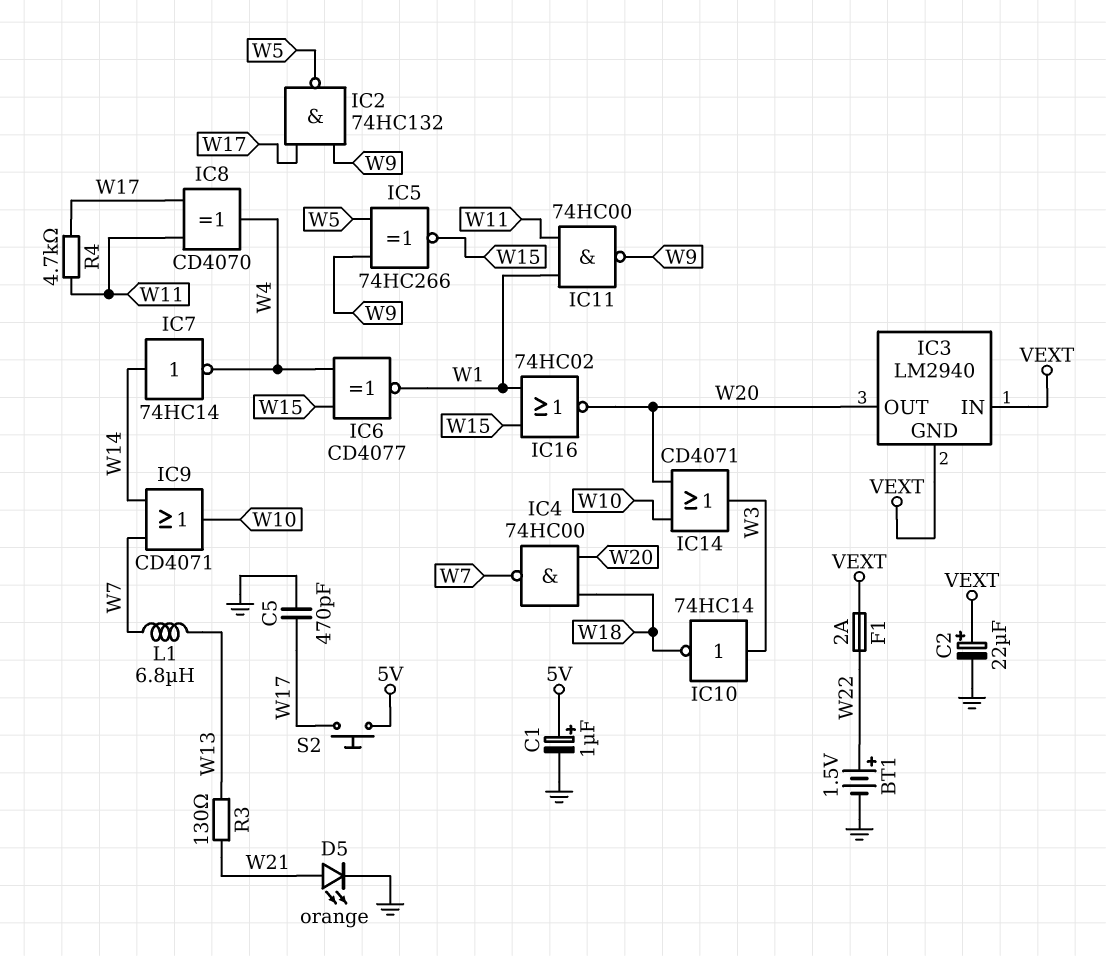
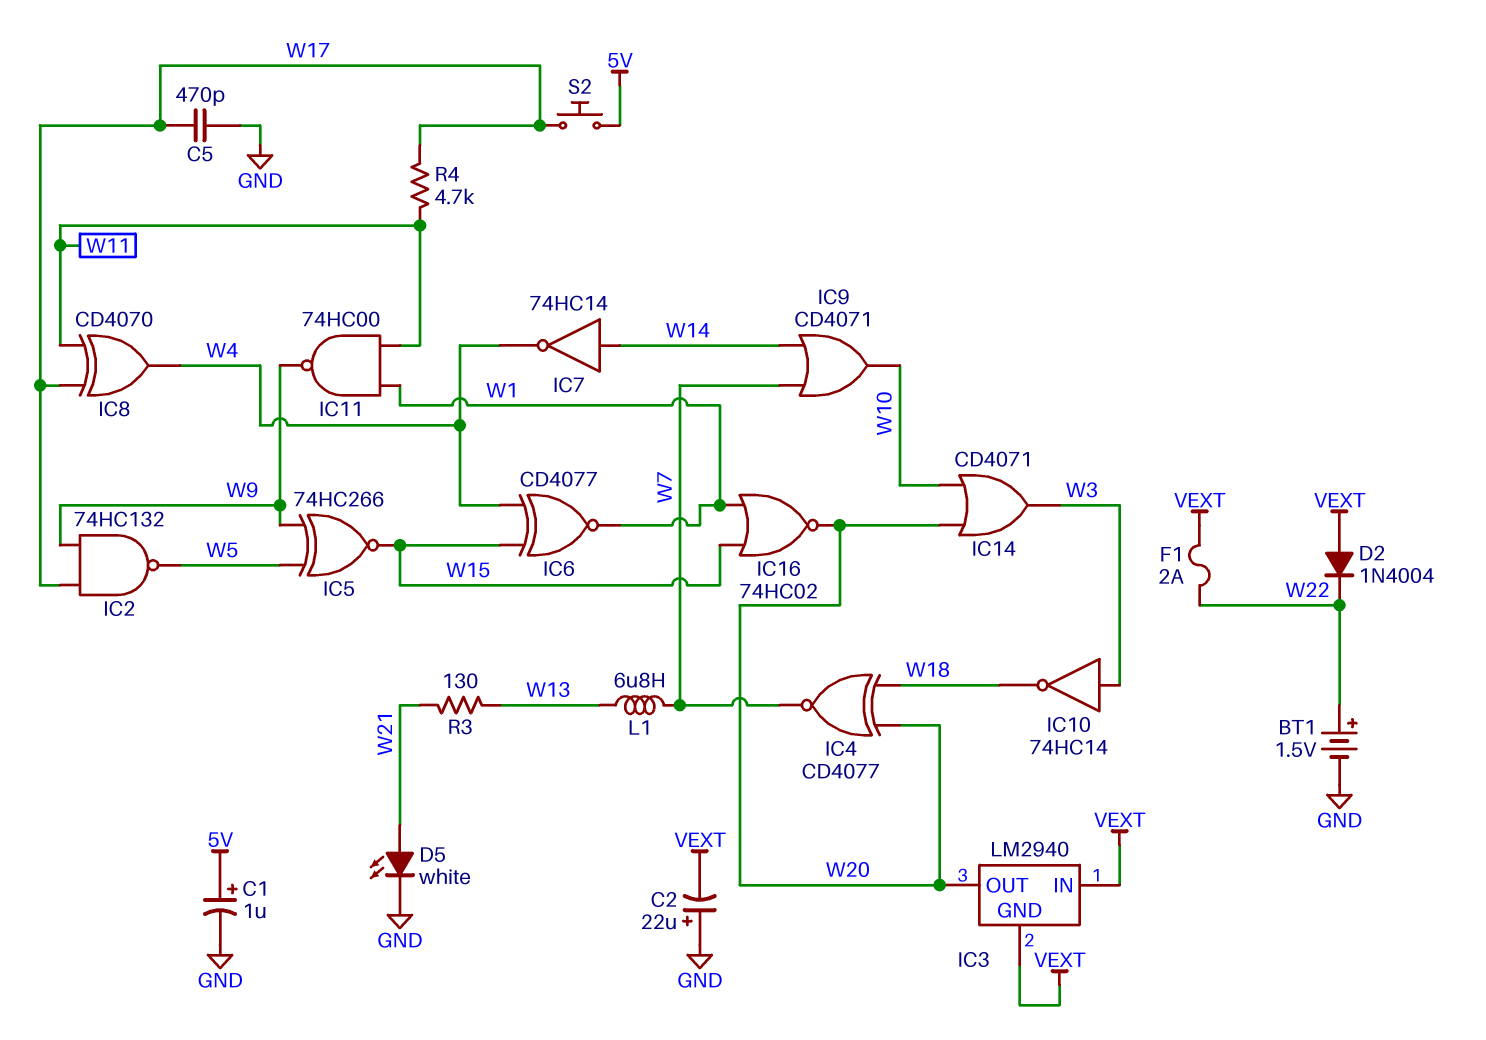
C2: 22uF (plus VEXT, minus GND) -> 22uF (plus GND, minus VEXT)
D2: none -> diode 1N4004 (A VEXT, K W22)
D5: LED orange (A W21, K GND) -> LED white (A W21, K GND)
IC4: NAND 74HC00 (in W18, in W20, out W7) -> XNOR CD4077 (in W18, in W20, out W7)

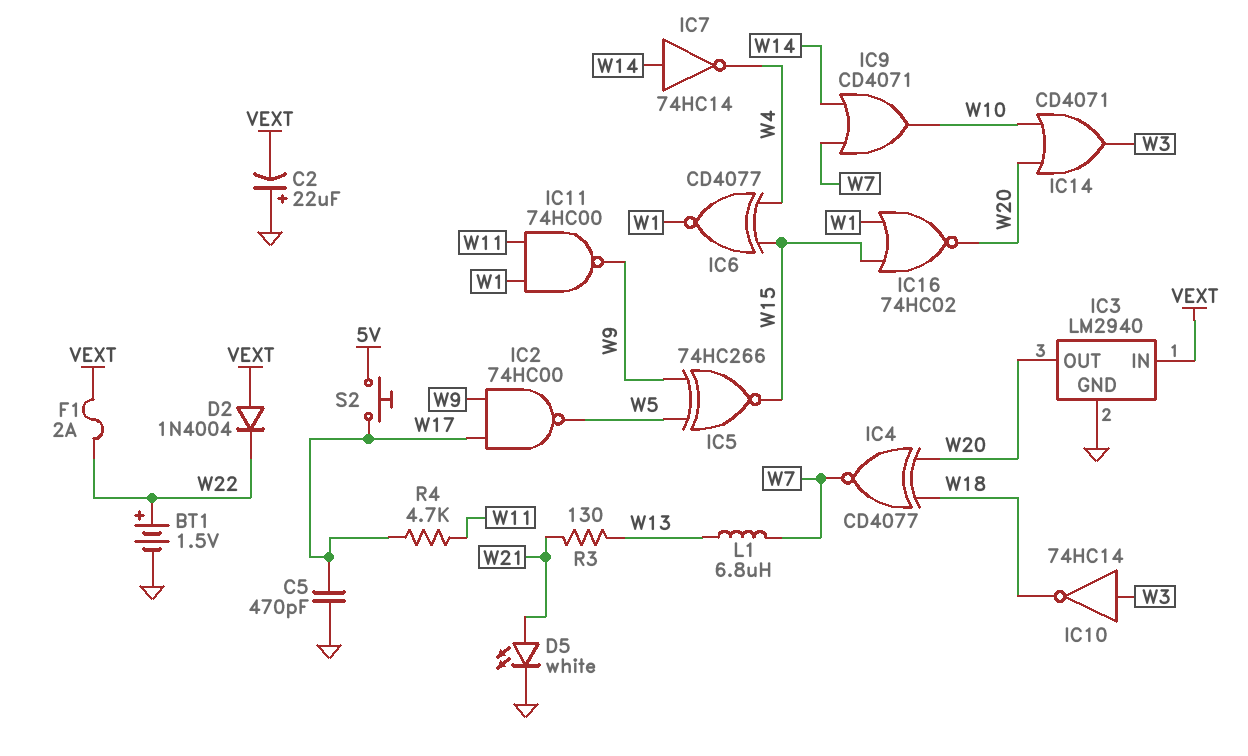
C1: 1uF (plus 5V, minus GND) -> none
IC2: NAND 74HC132 (in W9, in W17, out W5) -> NAND 74HC00 (in W9, in W17, out W5)
IC3 pin GND: VEXT -> GND
IC8: XOR CD4070 (in W11, in W17, out W4) -> none

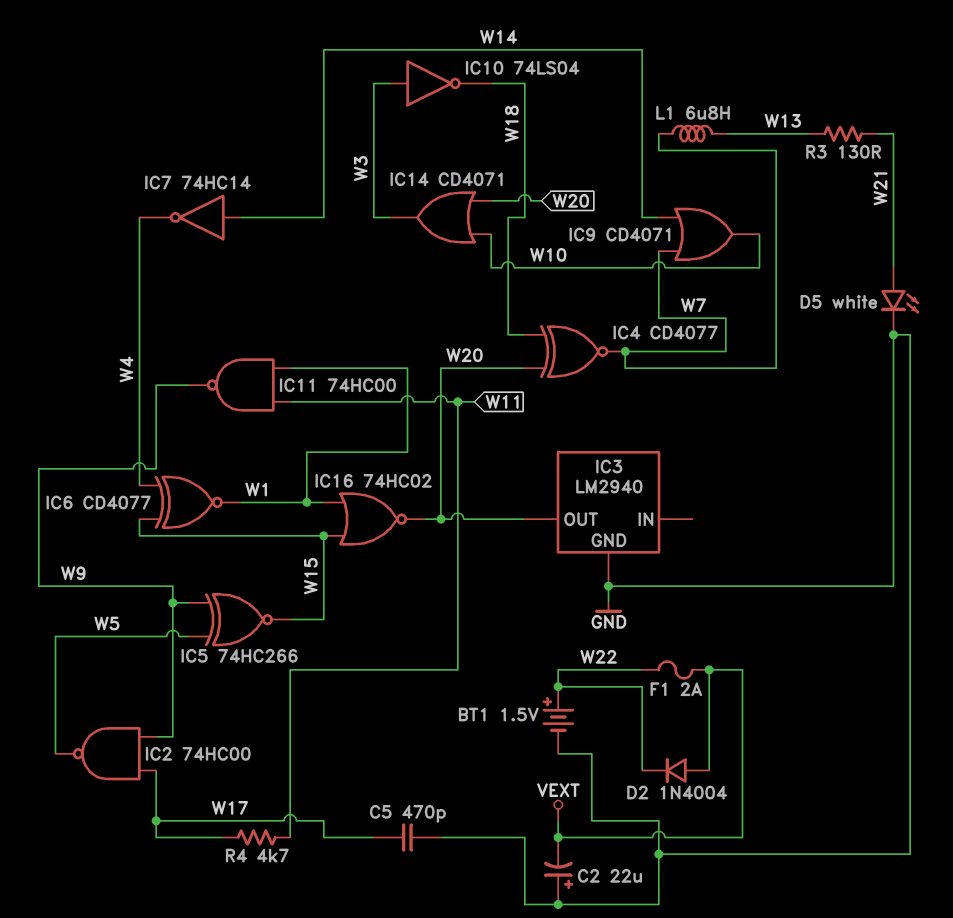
IC3 pin IN: VEXT -> none
IC10: NOT 74HC14 (in W3, out W18) -> NOT 74LS04 (in W3, out W18)
S2: button (5V, W17) -> none

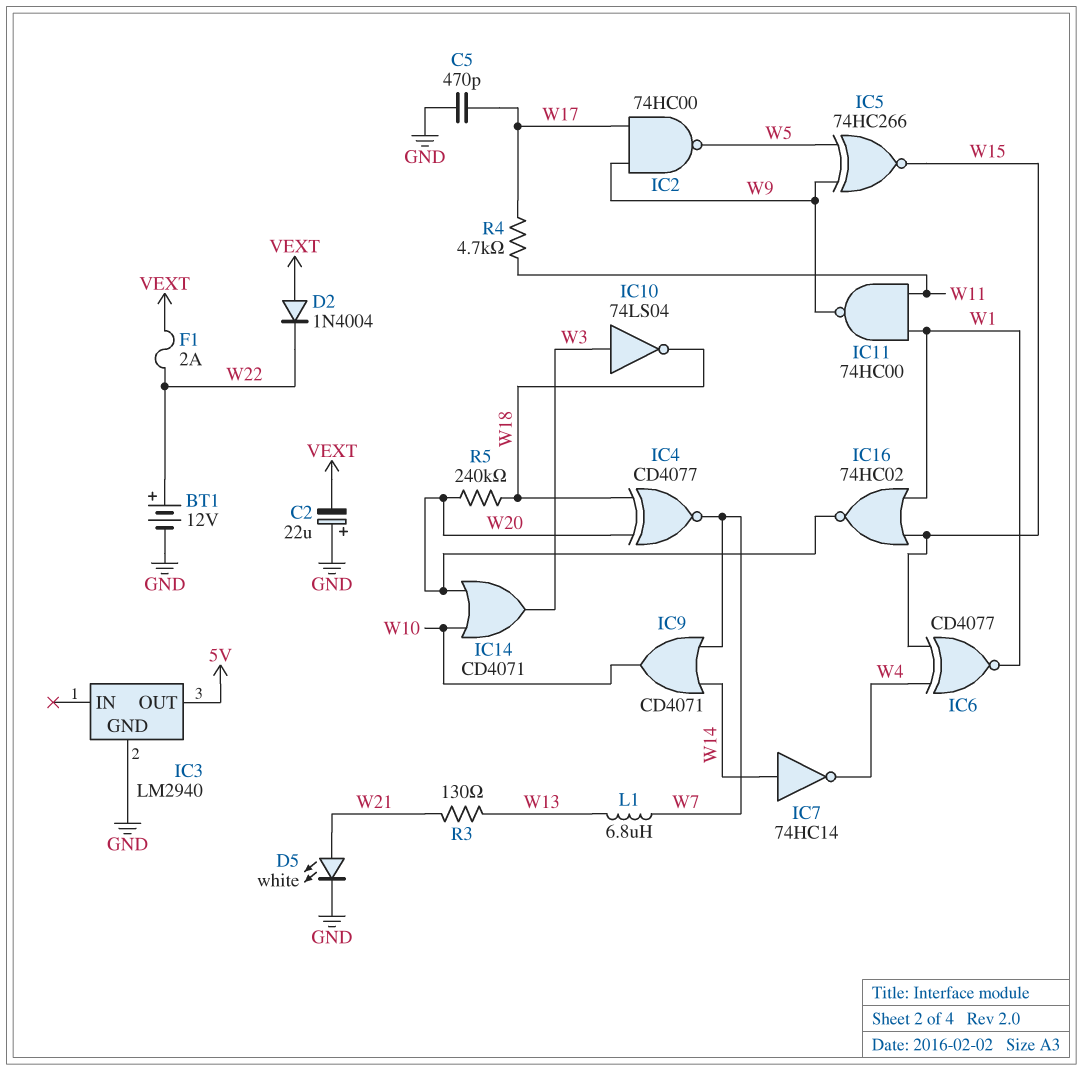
BT1: 1.5V (plus W22, minus GND) -> 12V (plus W22, minus GND)
IC3 pin OUT: W20 -> 5V
R5: none -> 240k (W18, W20)

